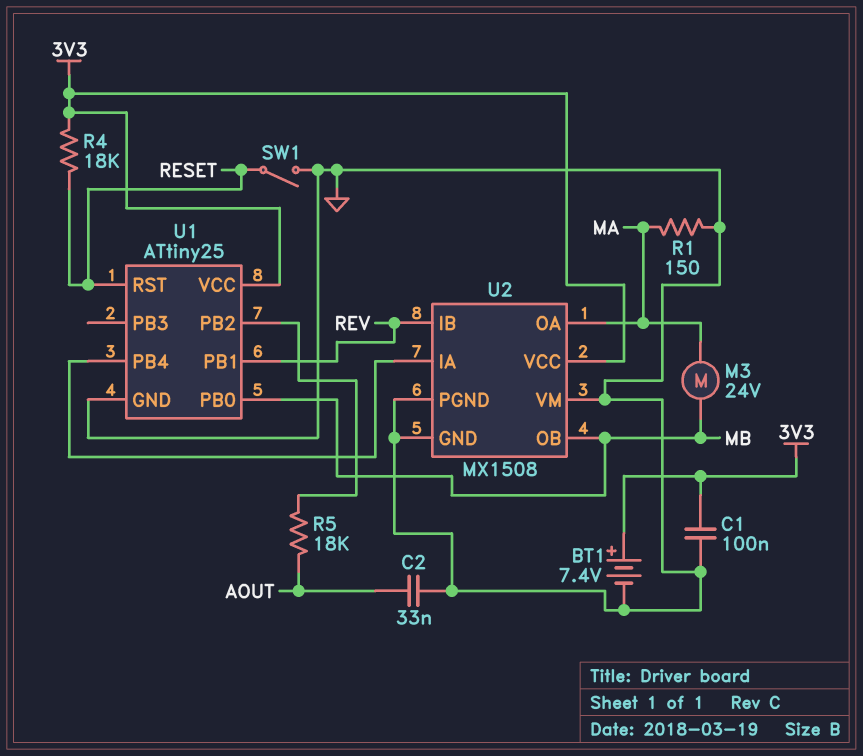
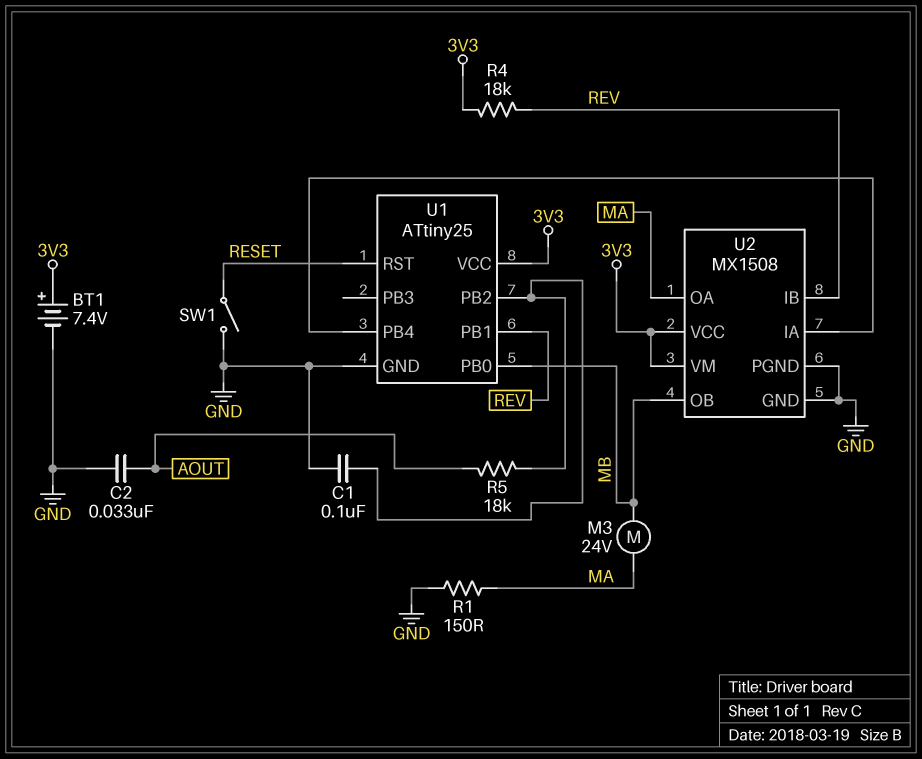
C1: 100nF (3V3, GND) -> 100nF (GND, U1/PB2)
R4: 18k (3V3, RESET) -> 18k (3V3, REV)
U2 pin VM: GND -> 3V3

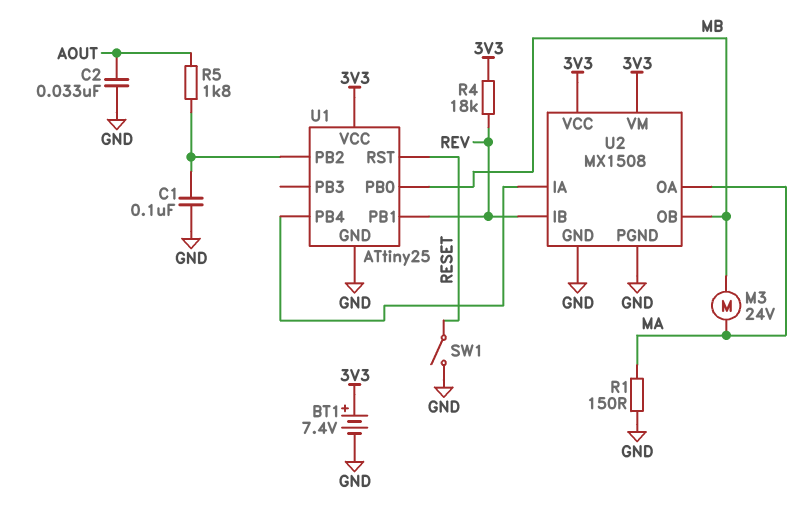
R5: 18k (AOUT, U1/PB2) -> 1.8k (AOUT, U1/PB2)

